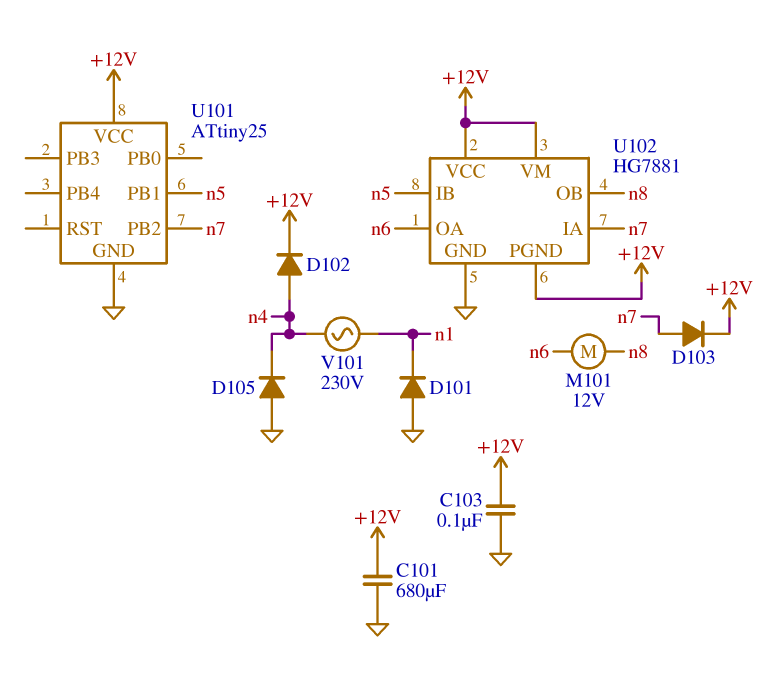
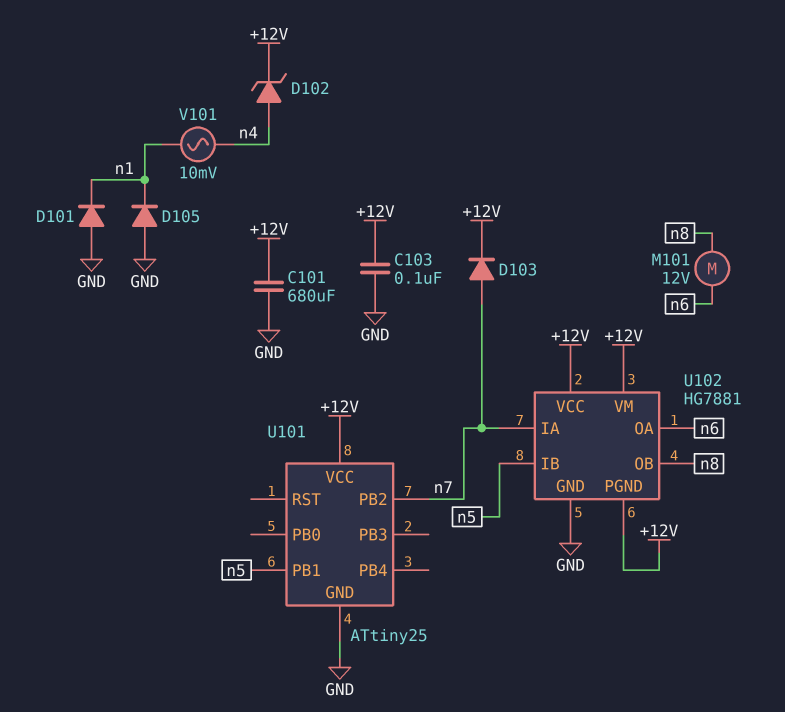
D102: diode (A n4, K +12V) -> zener (A n4, K +12V)
D105: diode (A GND, K n4) -> diode (A GND, K n1)
V101: AC 230V (n1, n4) -> AC 10mV (n1, n4)

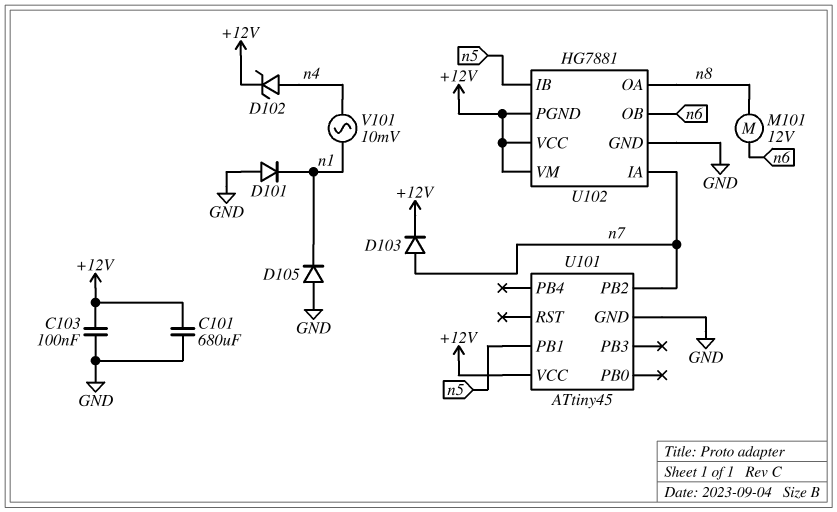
U101: ATtiny25 -> ATtiny45
U102 pin OA: n6 -> n8
U102 pin OB: n8 -> n6

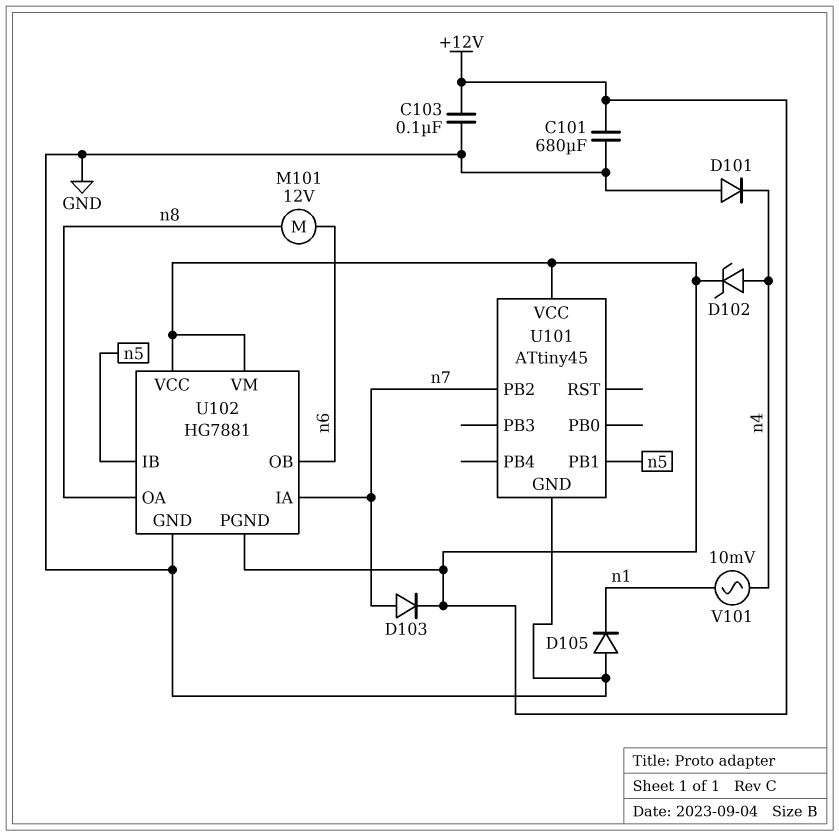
D101: diode (A GND, K n1) -> diode (A GND, K n4)

